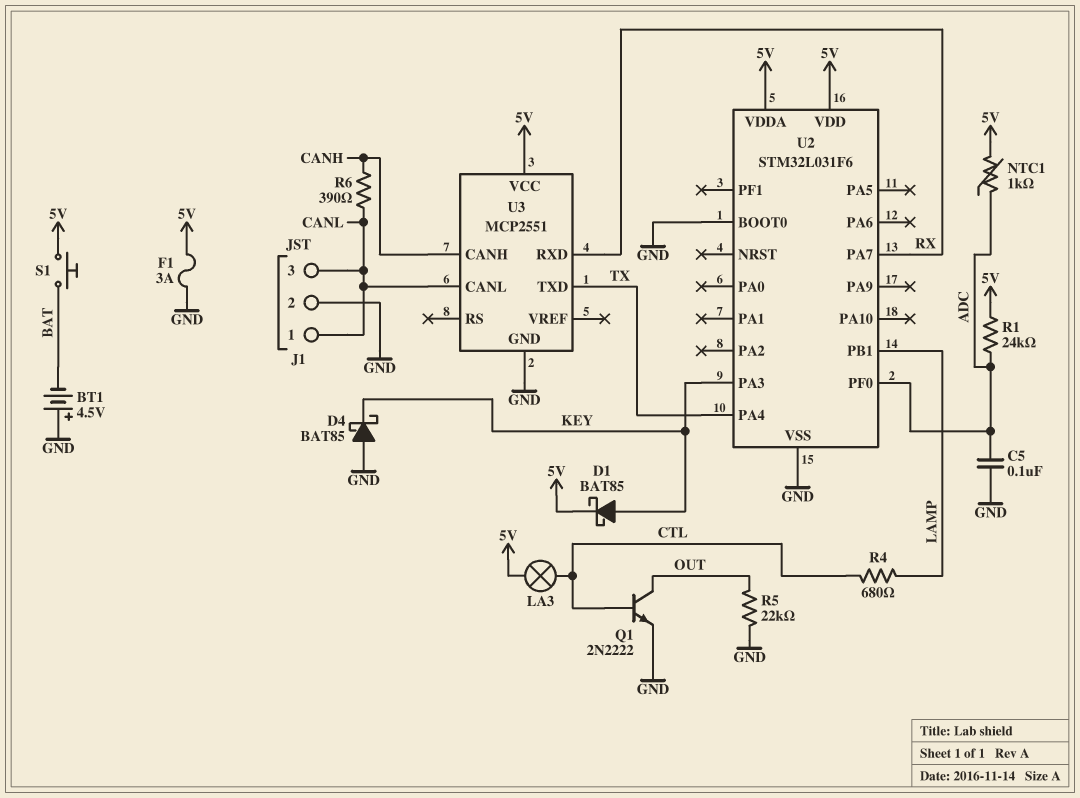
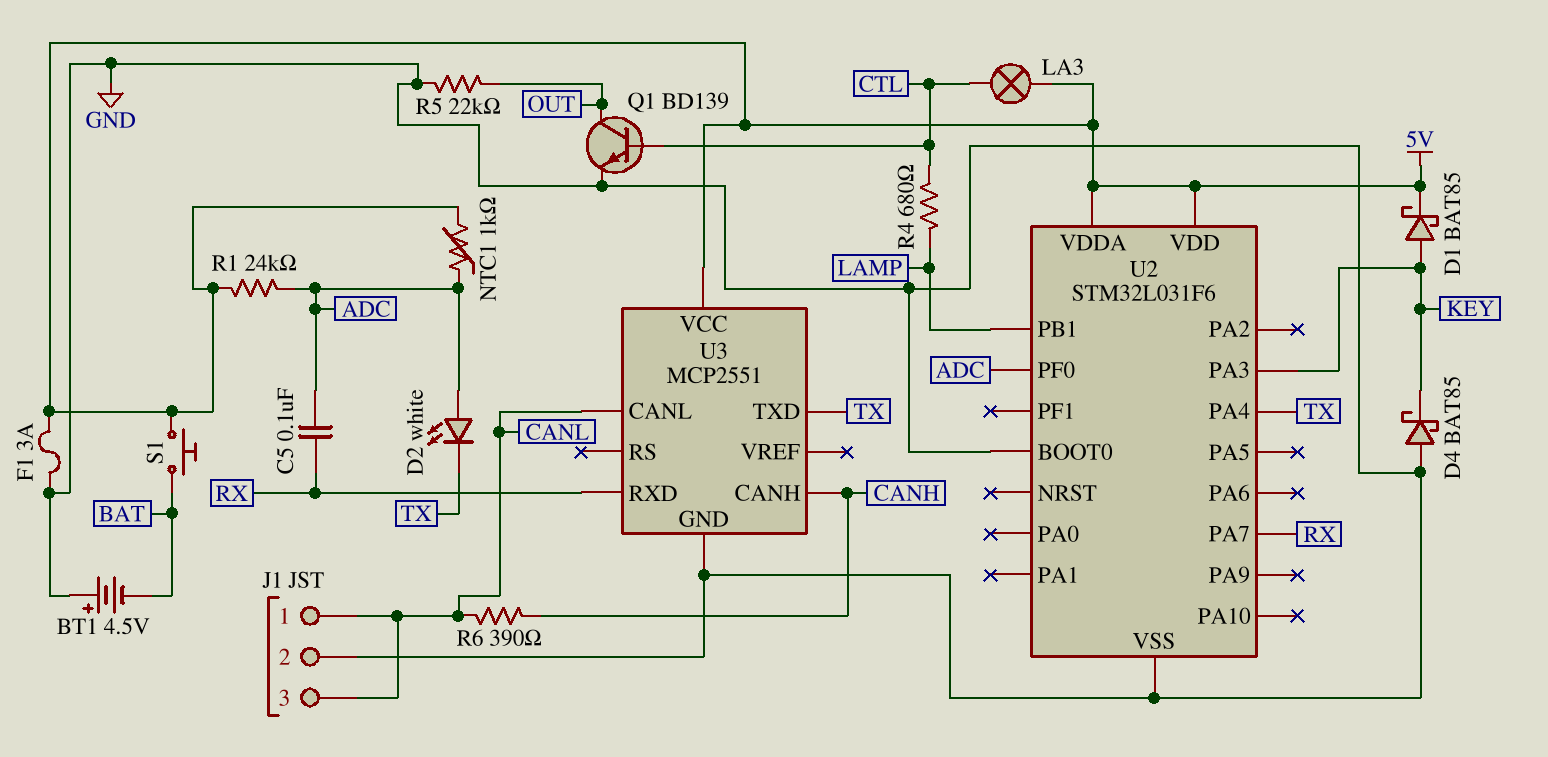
C5: 100nF (ADC, GND) -> 100nF (ADC, RX)
D2: none -> LED white (A ADC, K TX)
Q1: NPN 2N2222 (B CTL, C OUT, E GND) -> NPN BD139 (B CTL, C OUT, E GND)

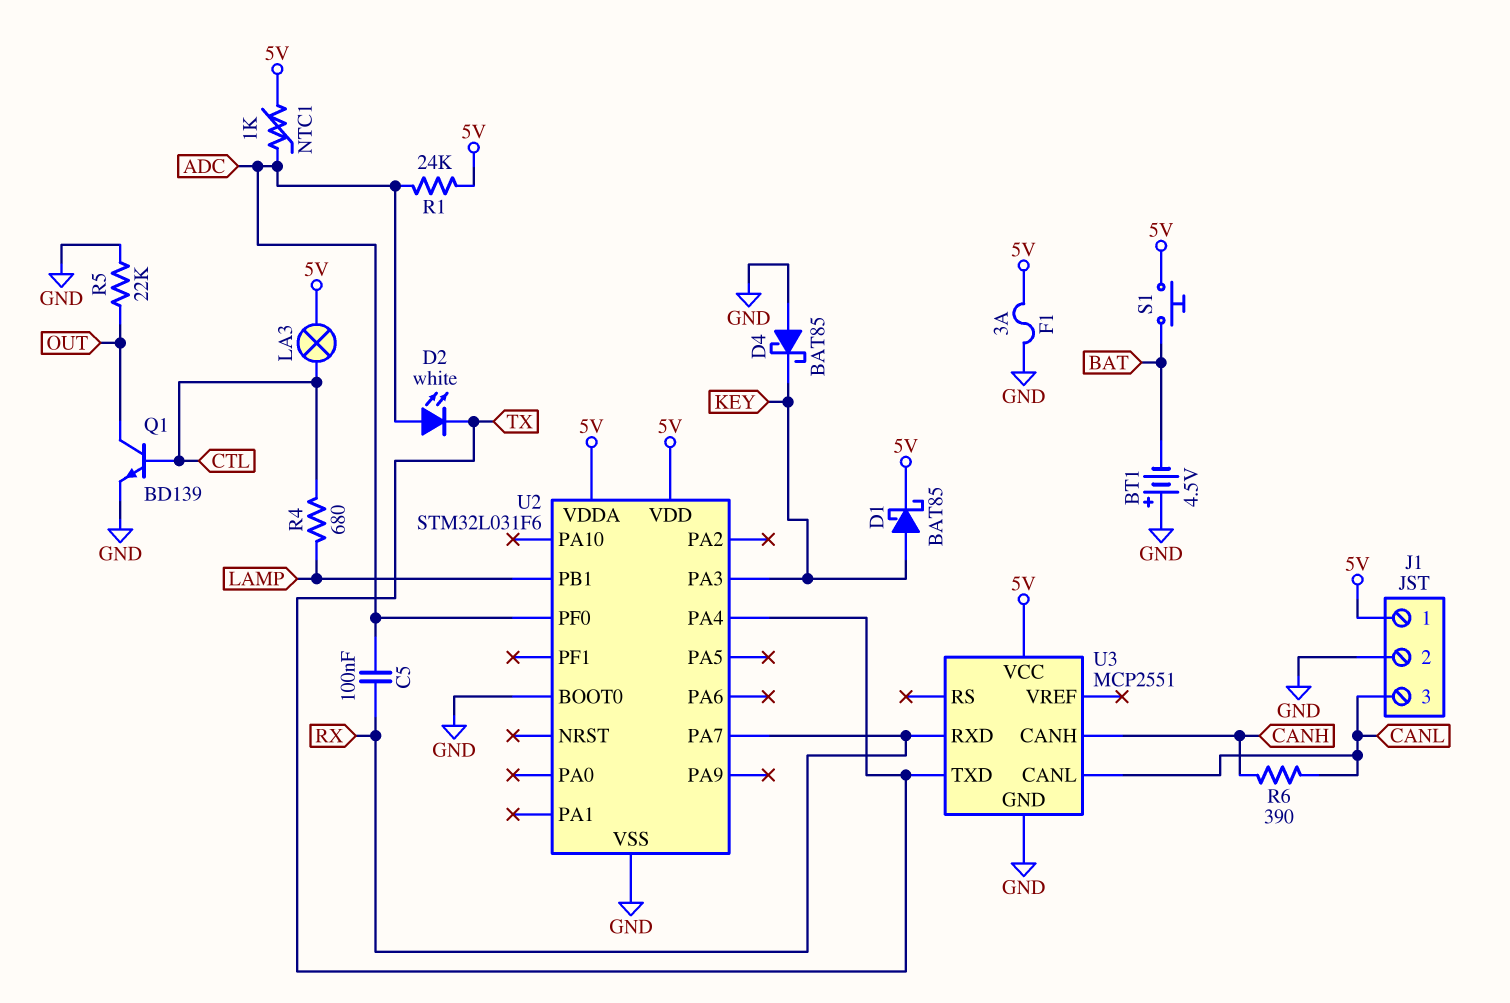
J1 pin 1: CANL -> 5V

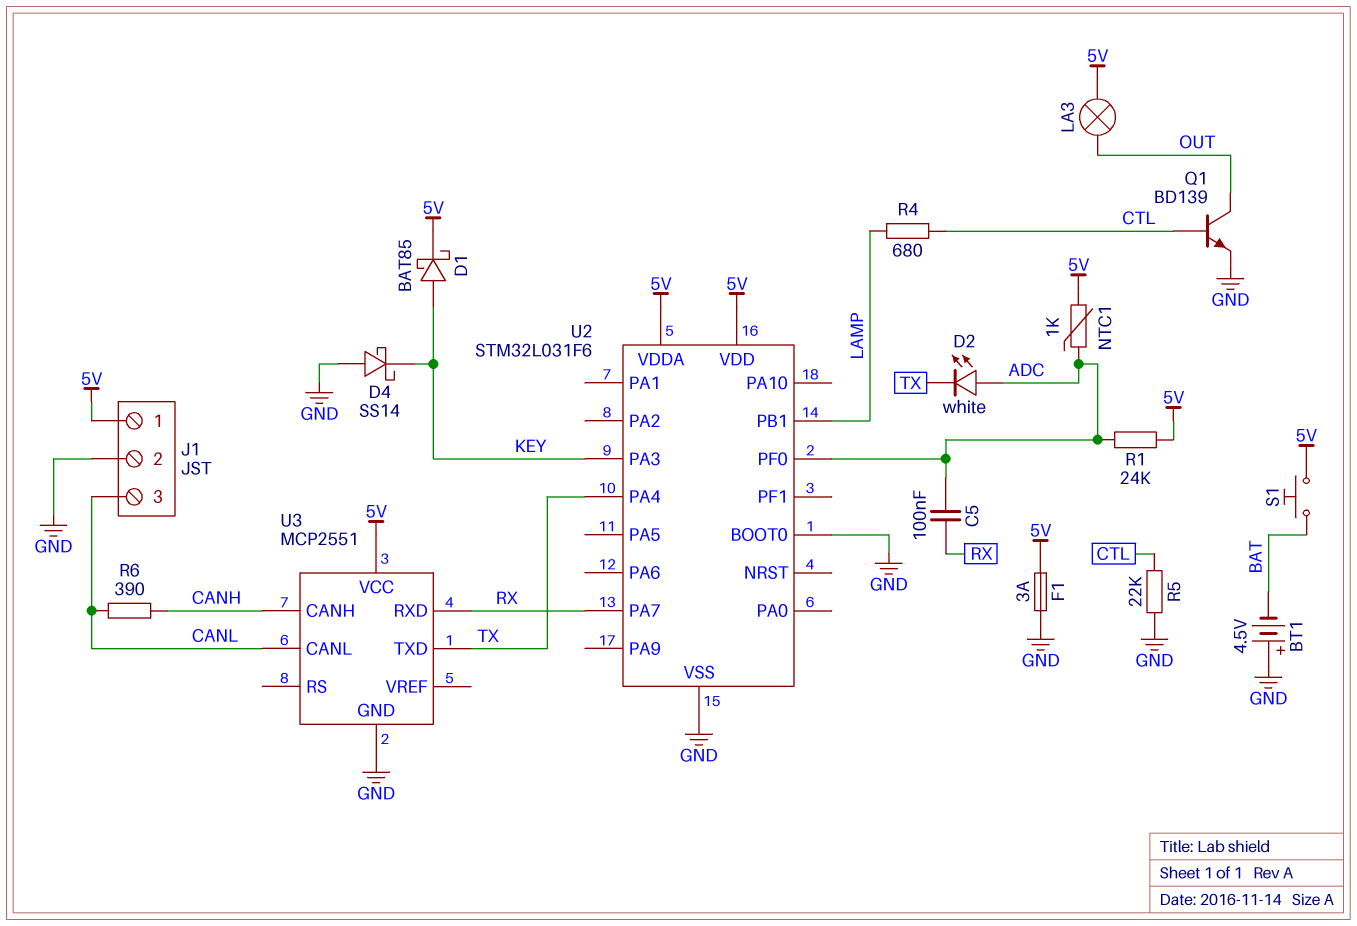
D4: schottky BAT85 (A GND, K KEY) -> schottky SS14 (A GND, K KEY)
LA3: lamp (5V, CTL) -> lamp (5V, OUT)
R5: 22k (GND, OUT) -> 22k (CTL, GND)

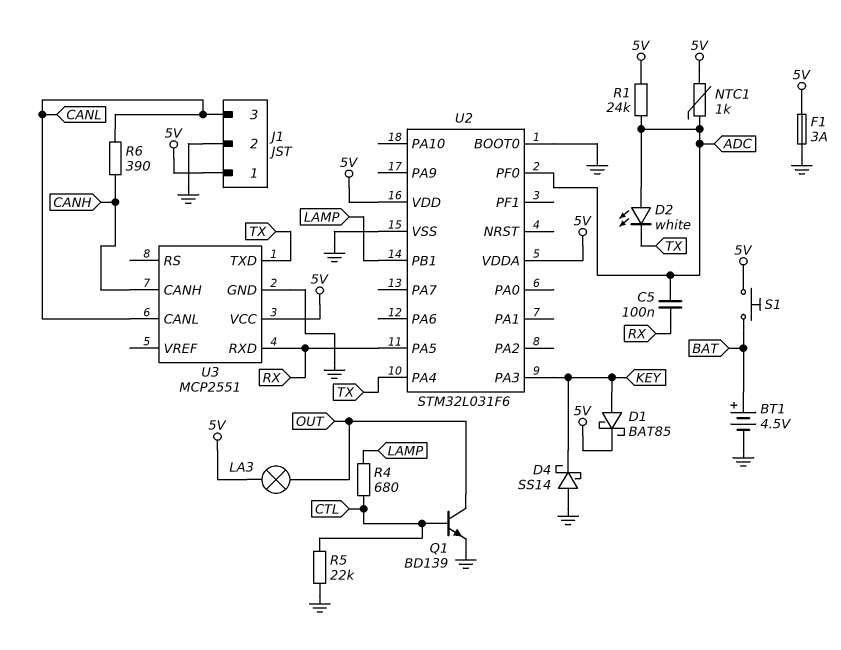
BT1: 4.5V (plus GND, minus BAT) -> 4.5V (plus BAT, minus GND)
U2 pin PA5: none -> RX
U2 pin PA7: RX -> none

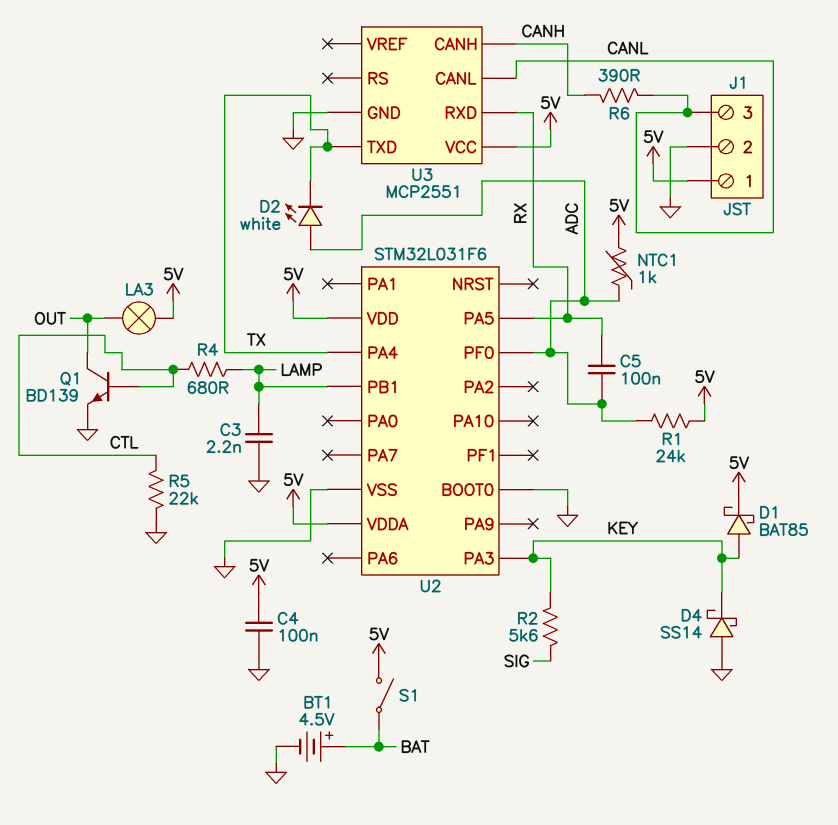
C3: none -> 2.2nF (GND, LAMP)
C4: none -> 100nF (5V, GND)
F1: 3A (5V, GND) -> none
R2: none -> 5.6k (KEY, SIG)
S1: button (5V, BAT) -> switch (5V, BAT)

